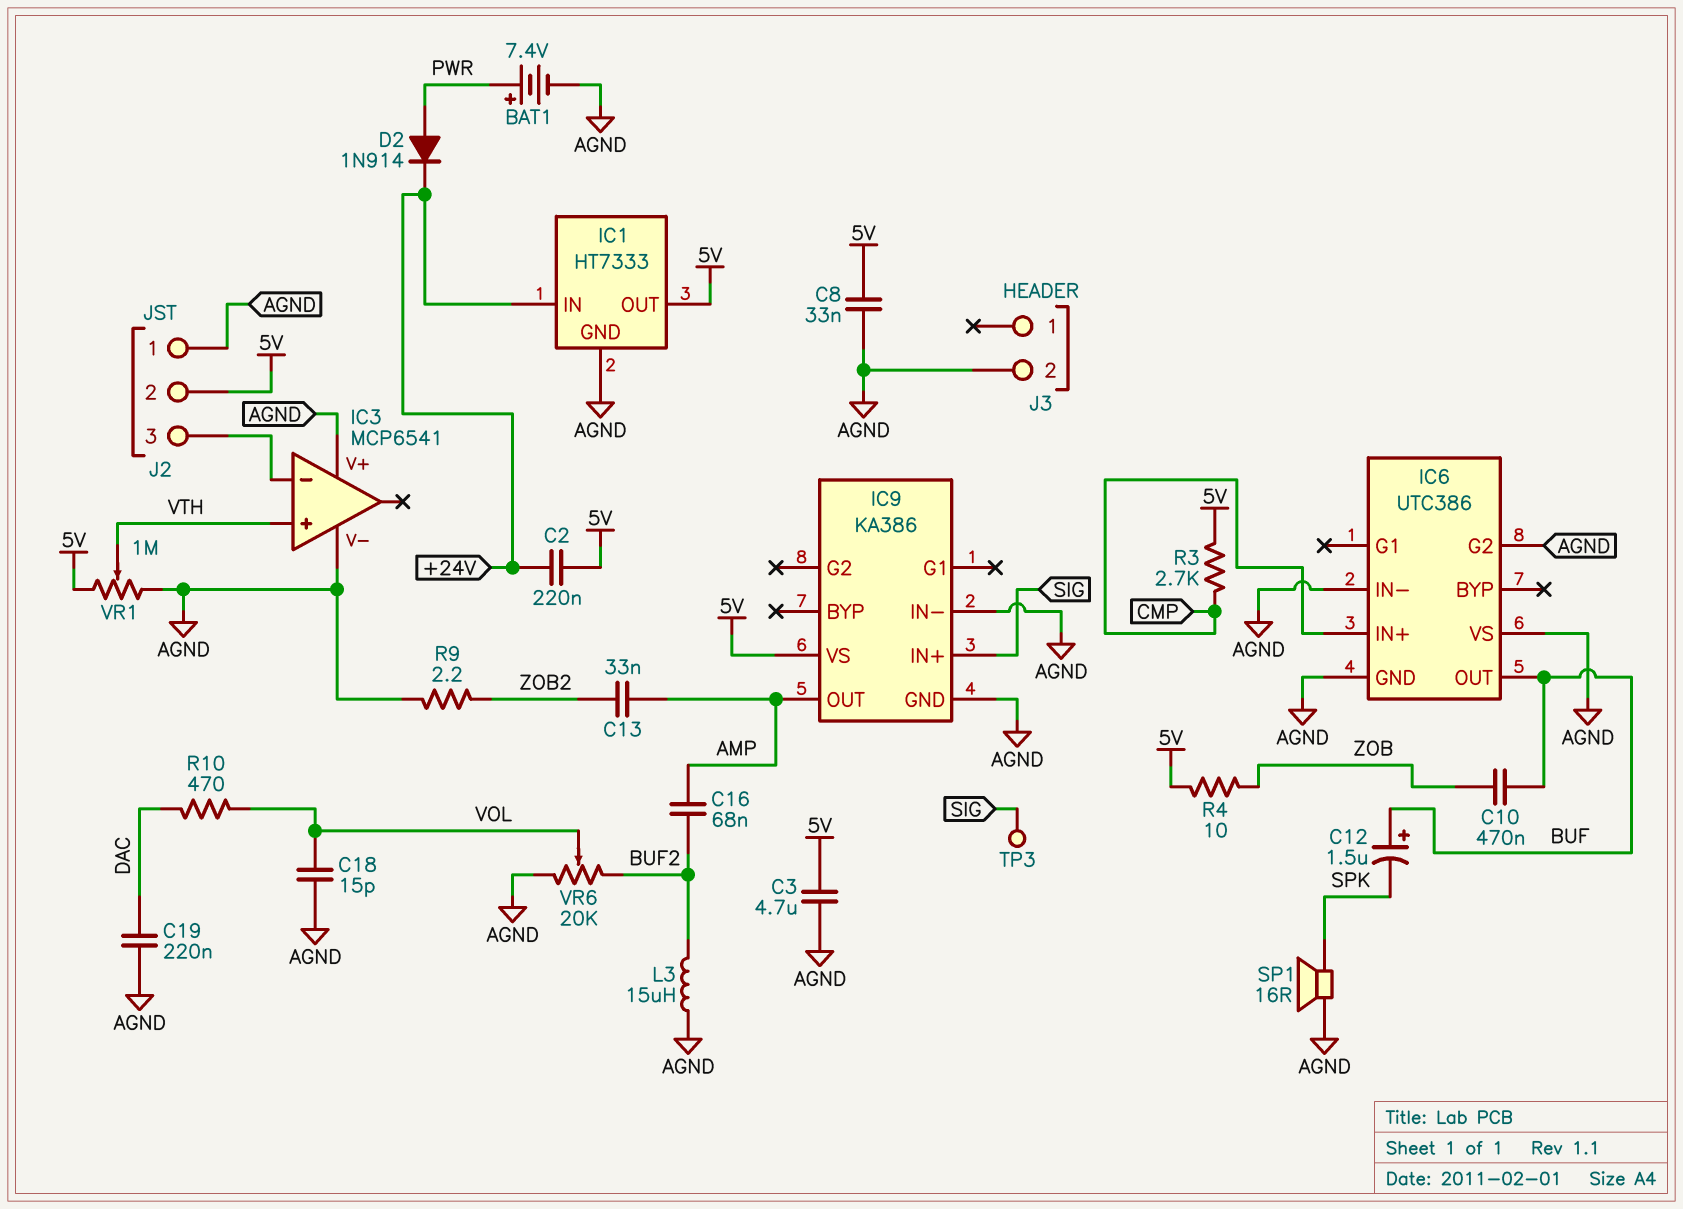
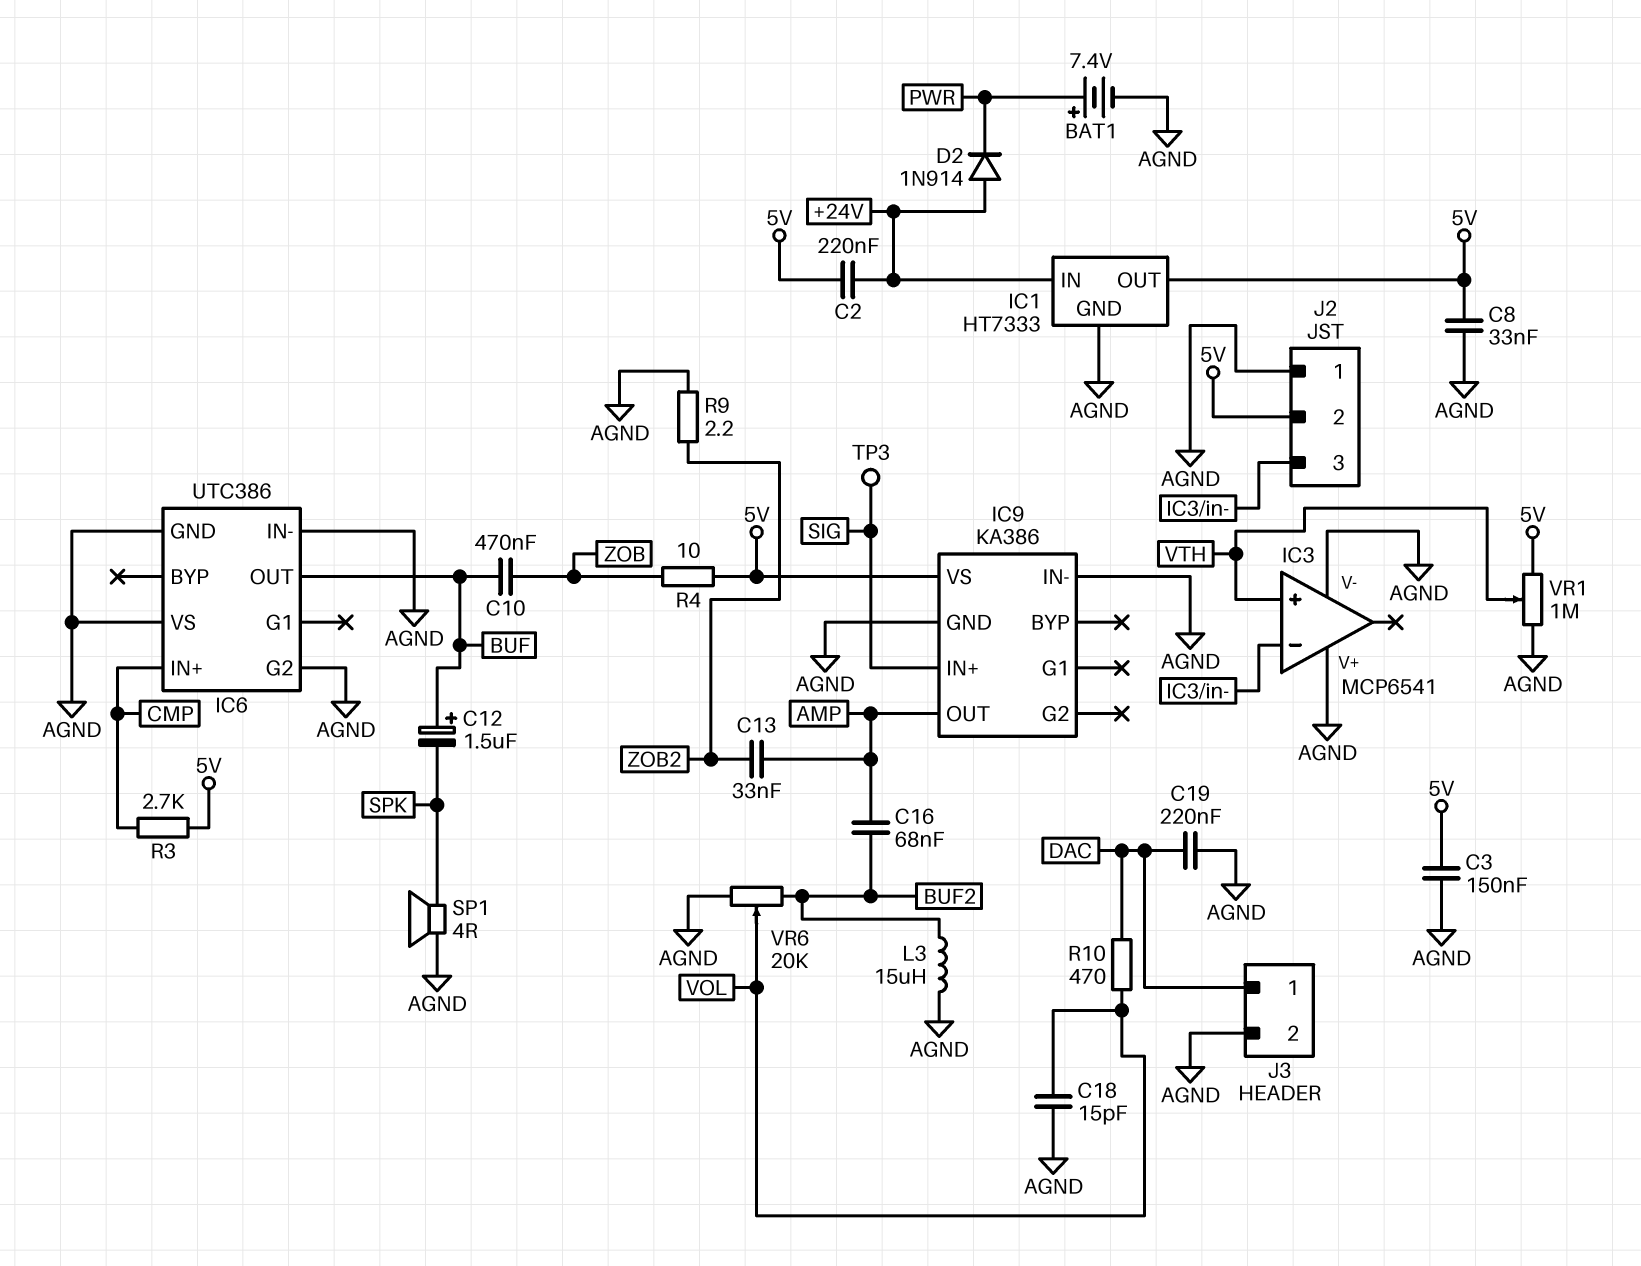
C3: 4.7uF (5V, AGND) -> 150nF (5V, AGND)
D2: diode 1N914 (A PWR, K +24V) -> diode 1N914 (A +24V, K PWR)
J3 pin 1: none -> DAC
SP1: speaker 16R (AGND, SPK) -> speaker 4R (AGND, SPK)

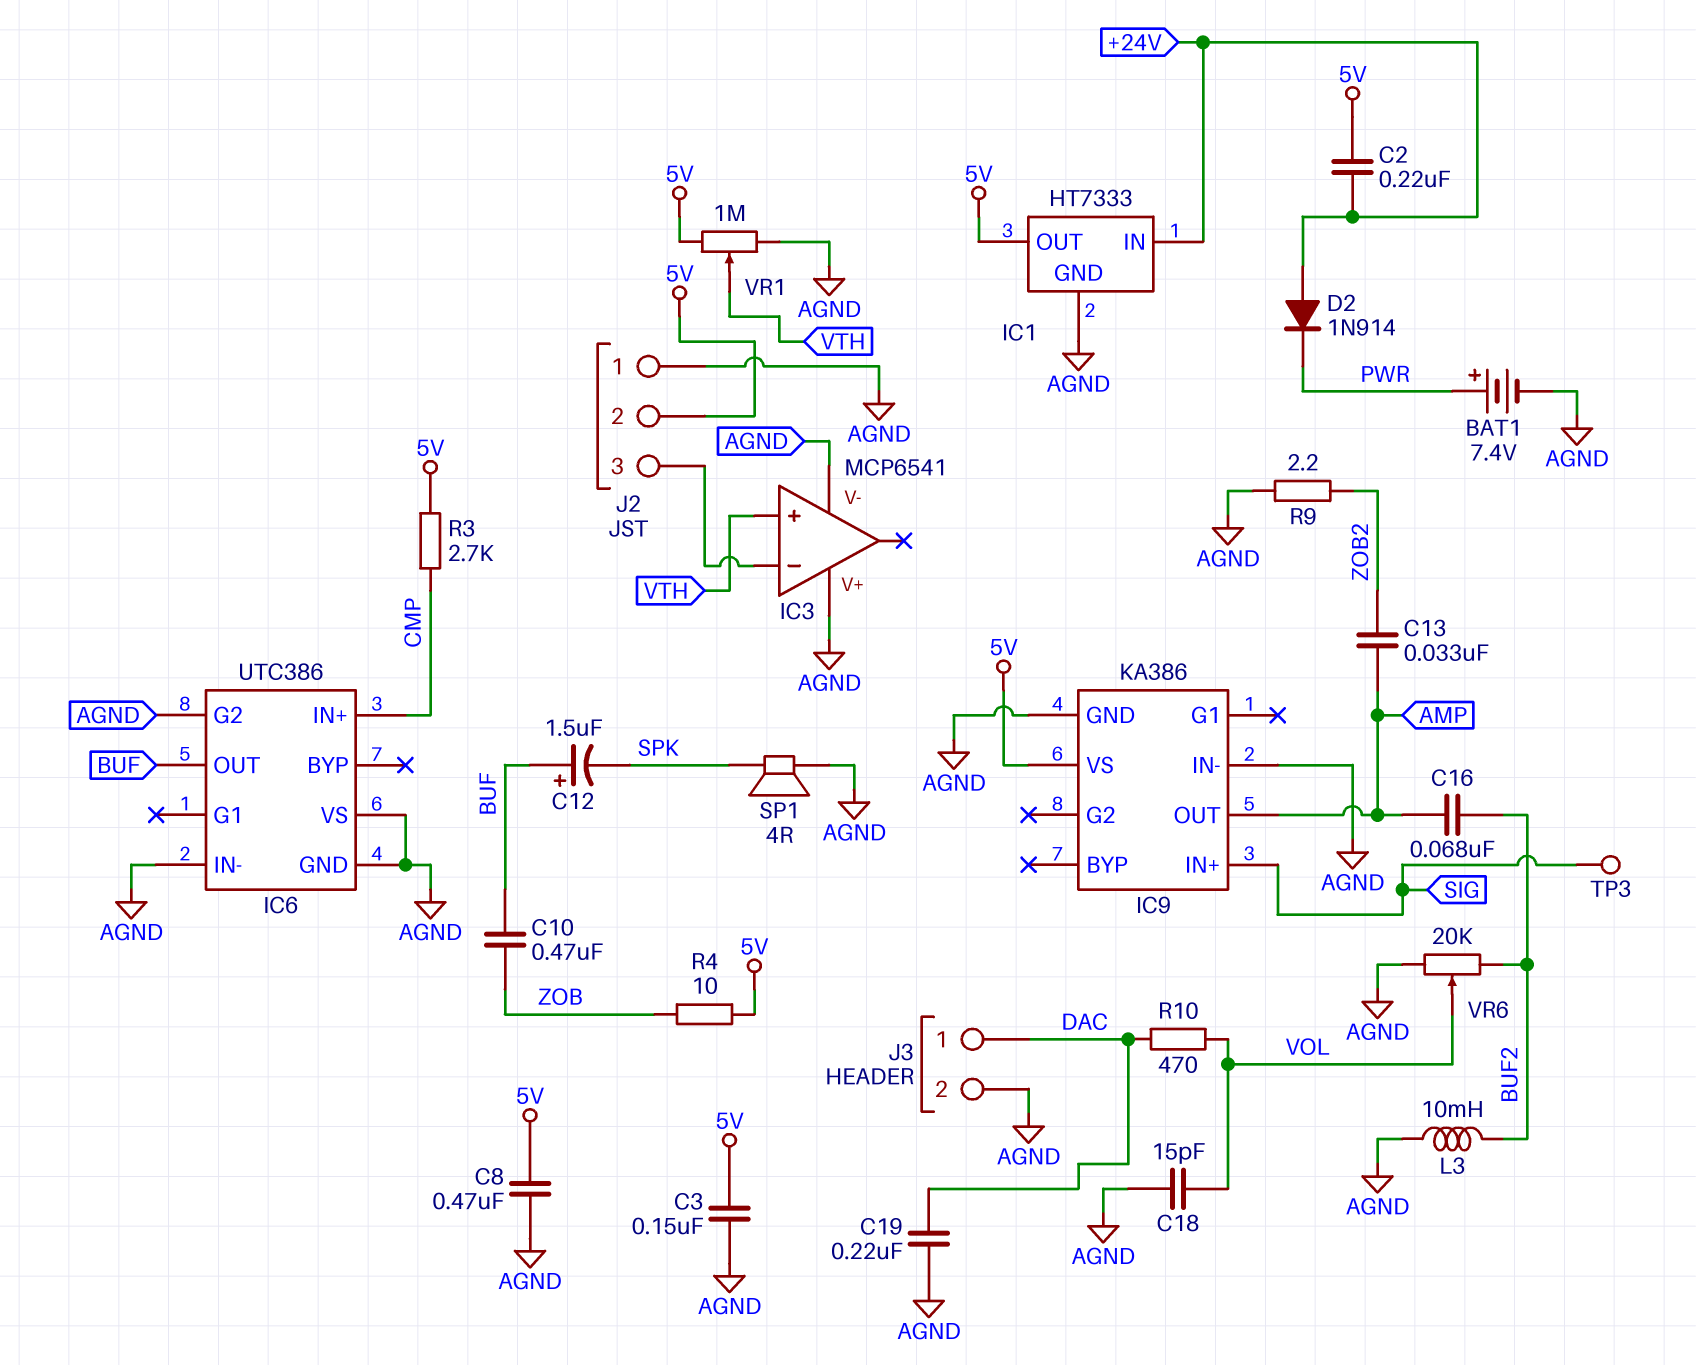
C8: 33nF (5V, AGND) -> 470nF (5V, AGND)
L3: 15uH (AGND, BUF2) -> 10mH (AGND, BUF2)

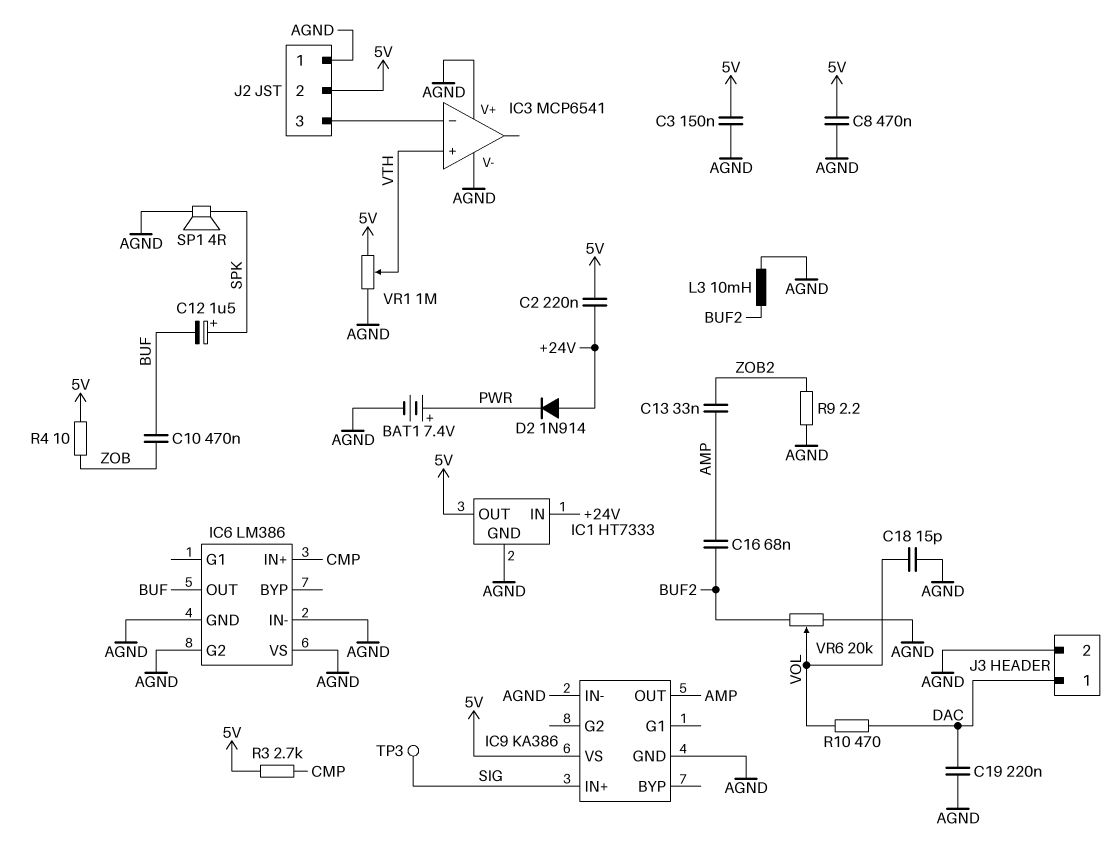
C12: 1.5uF (plus BUF, minus SPK) -> 1.5uF (plus SPK, minus BUF)
IC6: UTC386 -> LM386

